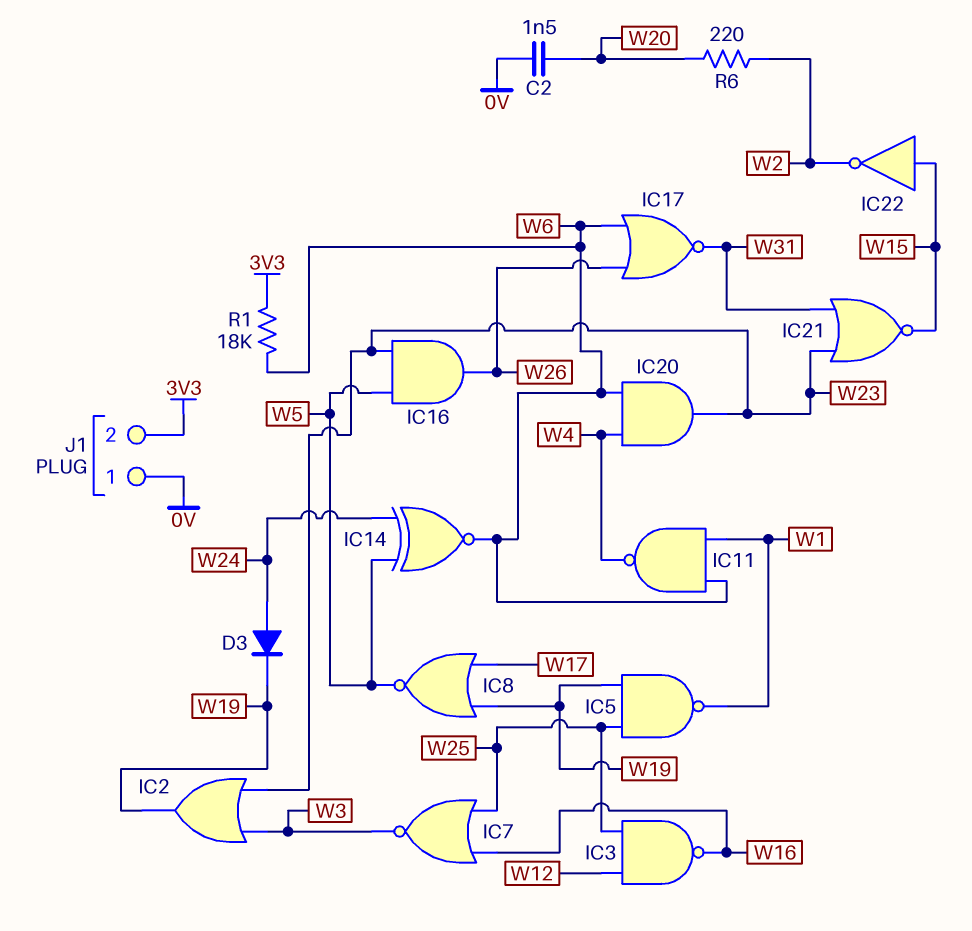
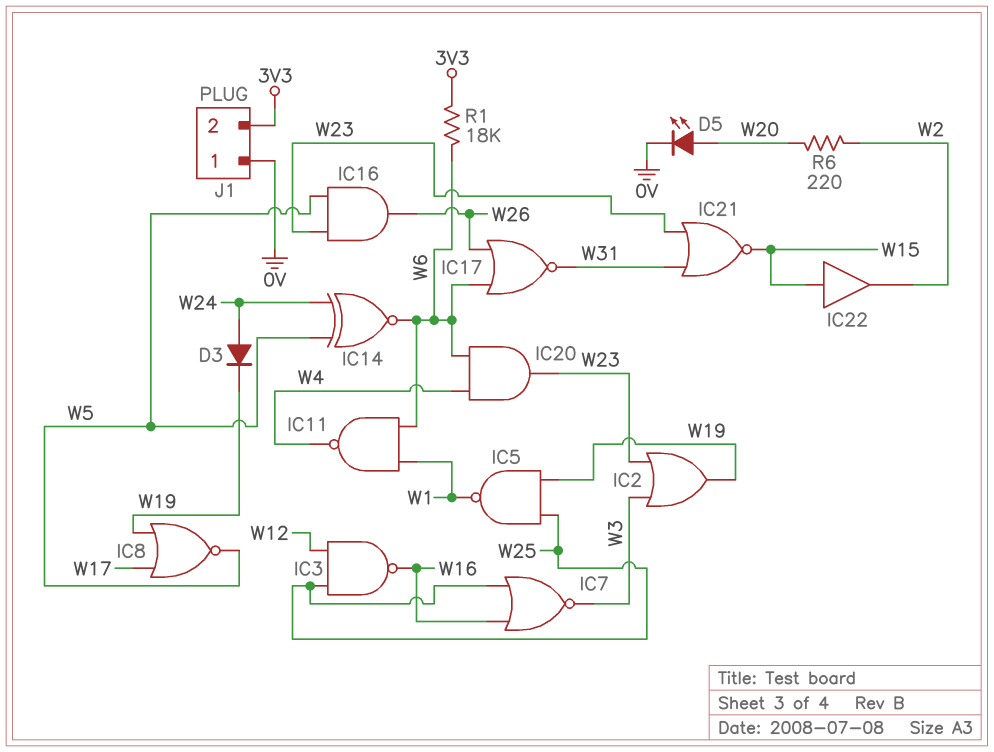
C2: 1.5nF (0V, W20) -> none
D5: none -> LED (A W20, K 0V)
IC22: NOT (in W15, out W2) -> buffer (in W15, out W2)

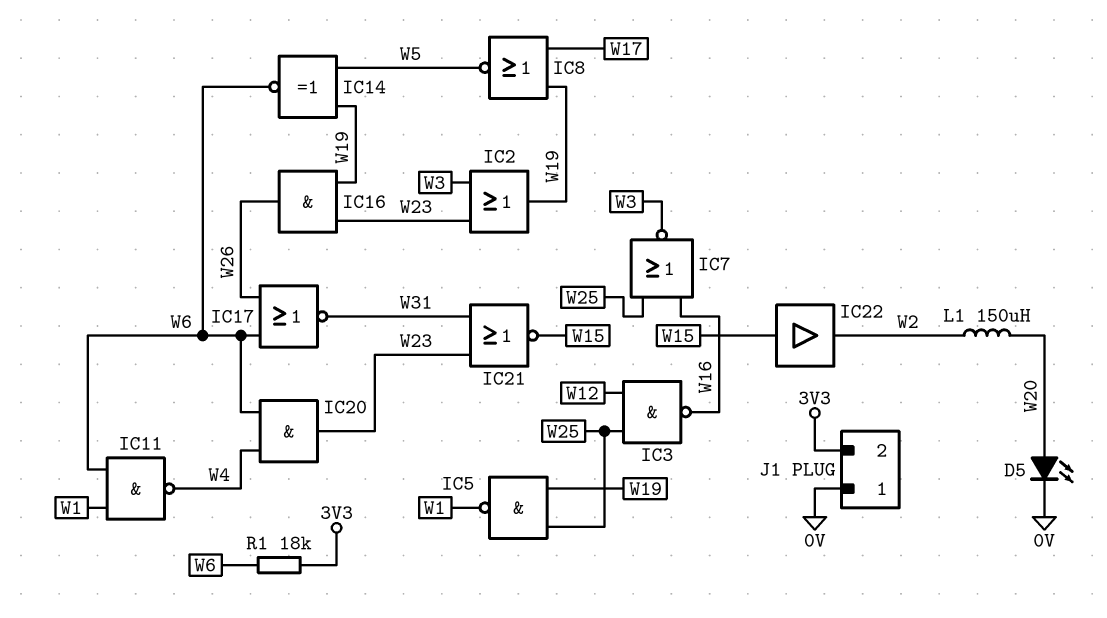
D3: diode (A W24, K W19) -> none
IC14: XNOR (in W5, in W24, out W6) -> XNOR (in W5, in W19, out W6)
IC16: AND (in W5, in W23, out W26) -> AND (in W19, in W23, out W26)
L1: none -> 150uH (W2, W20)
R6: 220 (W2, W20) -> none

